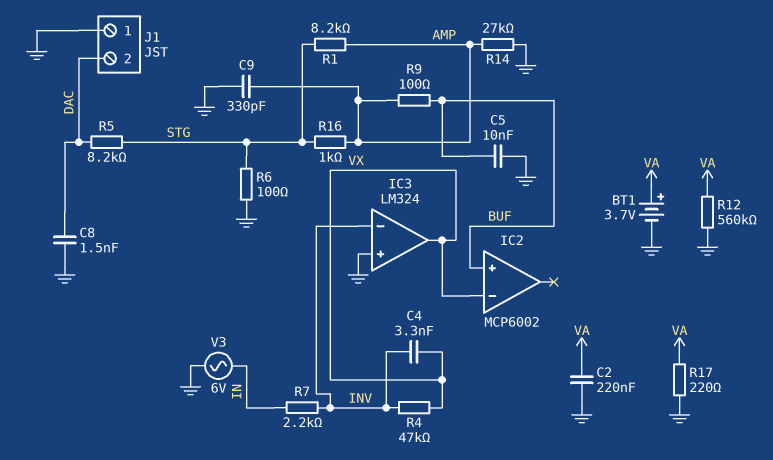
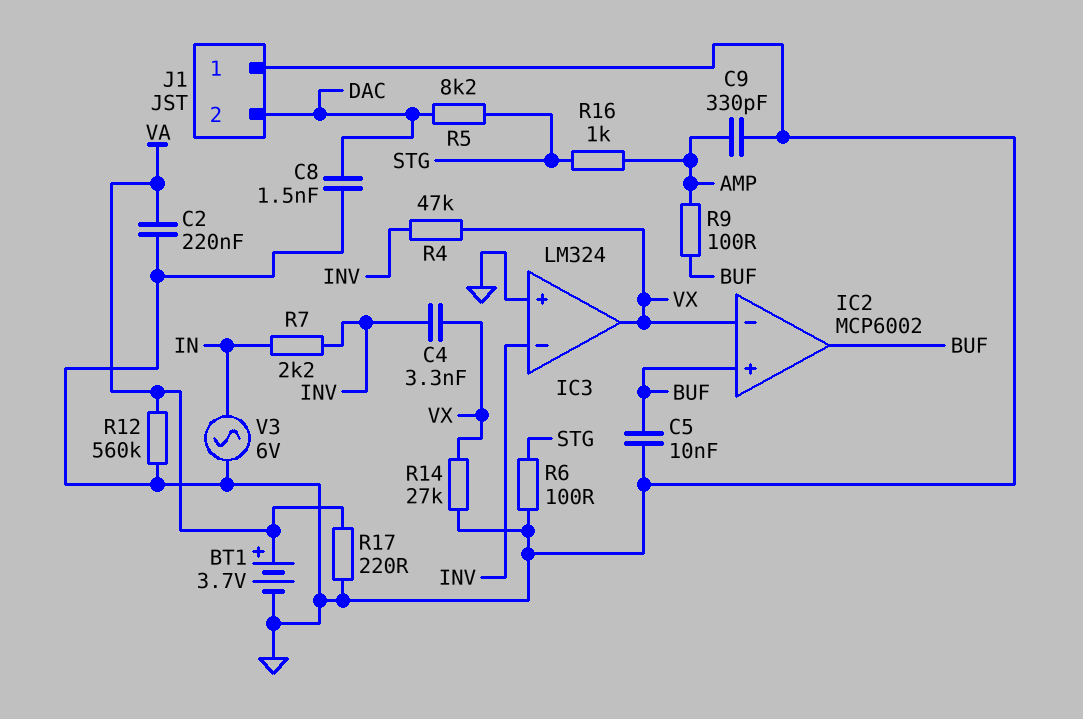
IC2 pin out: none -> BUF
R1: 8.2k (AMP, STG) -> none
R14: 27k (AMP, GND) -> 27k (GND, VX)

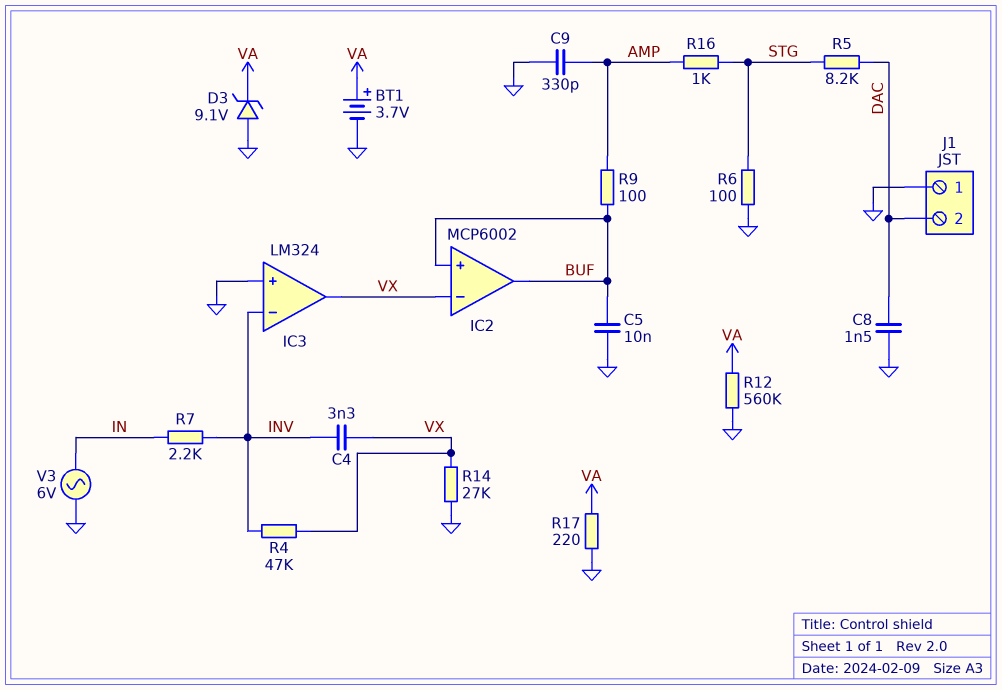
C2: 220nF (GND, VA) -> none
D3: none -> zener 9.1V (A GND, K VA)

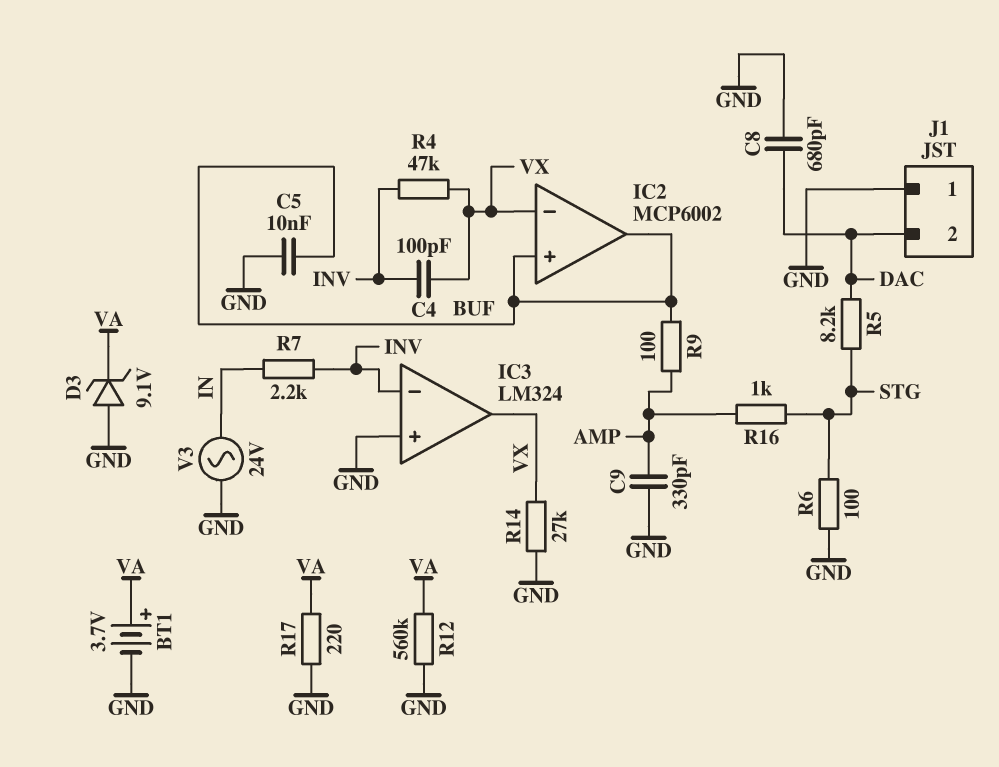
C4: 3.3nF (INV, VX) -> 100pF (INV, VX)
C8: 1.5nF (DAC, GND) -> 680pF (DAC, GND)
V3: AC 6V (GND, IN) -> AC 24V (GND, IN)

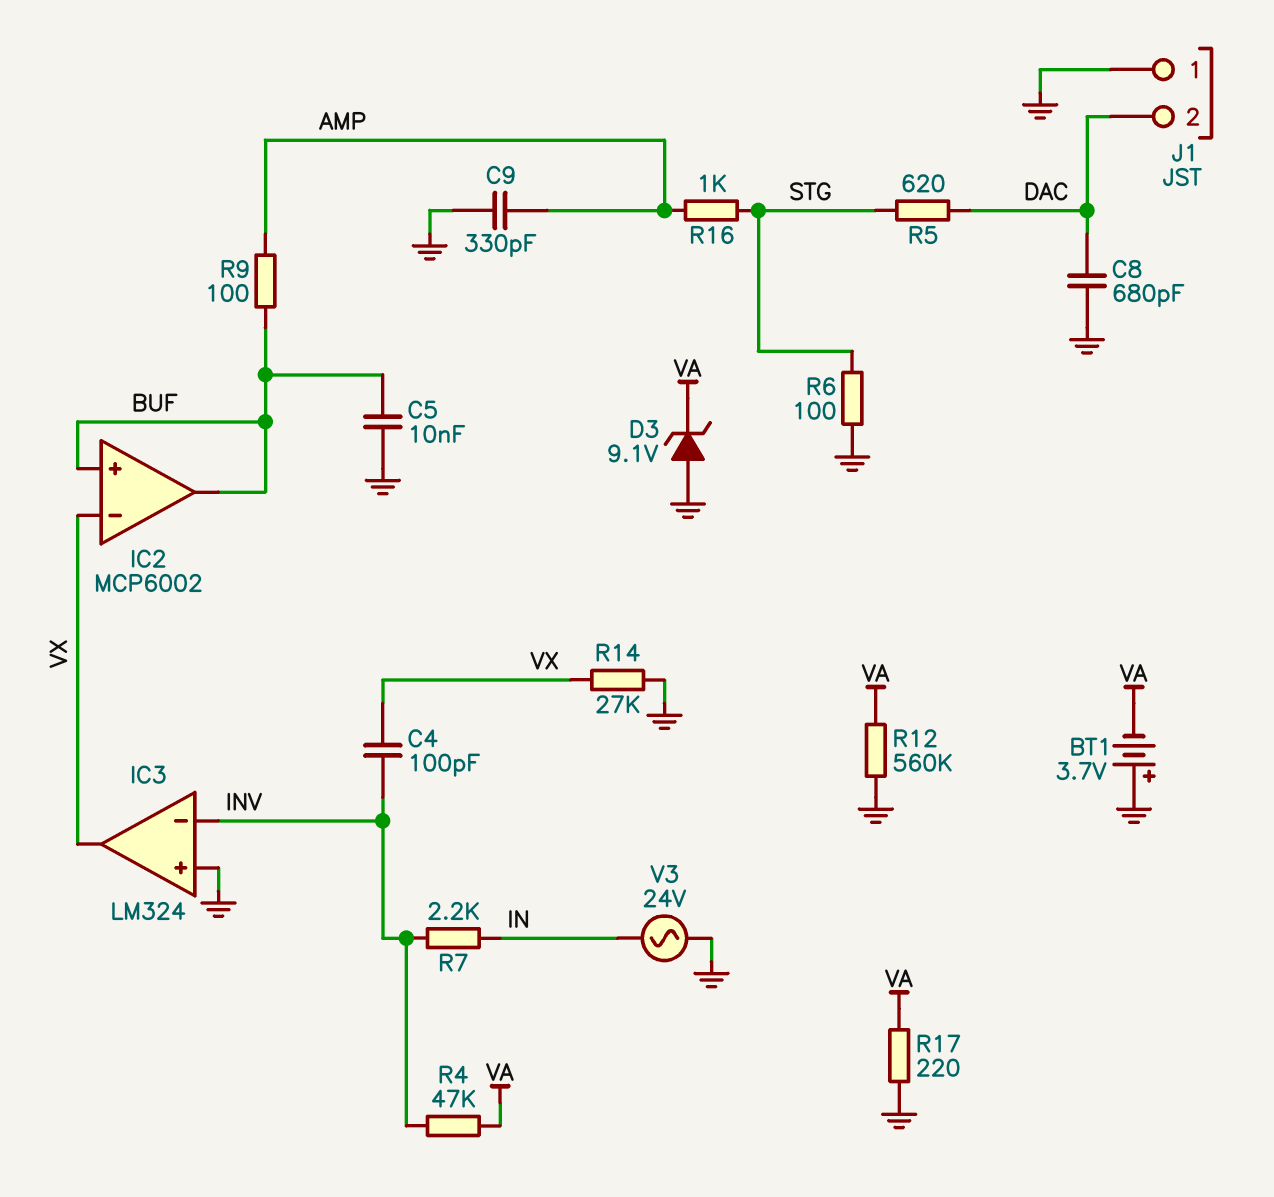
BT1: 3.7V (plus VA, minus GND) -> 3.7V (plus GND, minus VA)
R4: 47k (INV, VX) -> 47k (INV, VA)
R5: 8.2k (DAC, STG) -> 620 (DAC, STG)

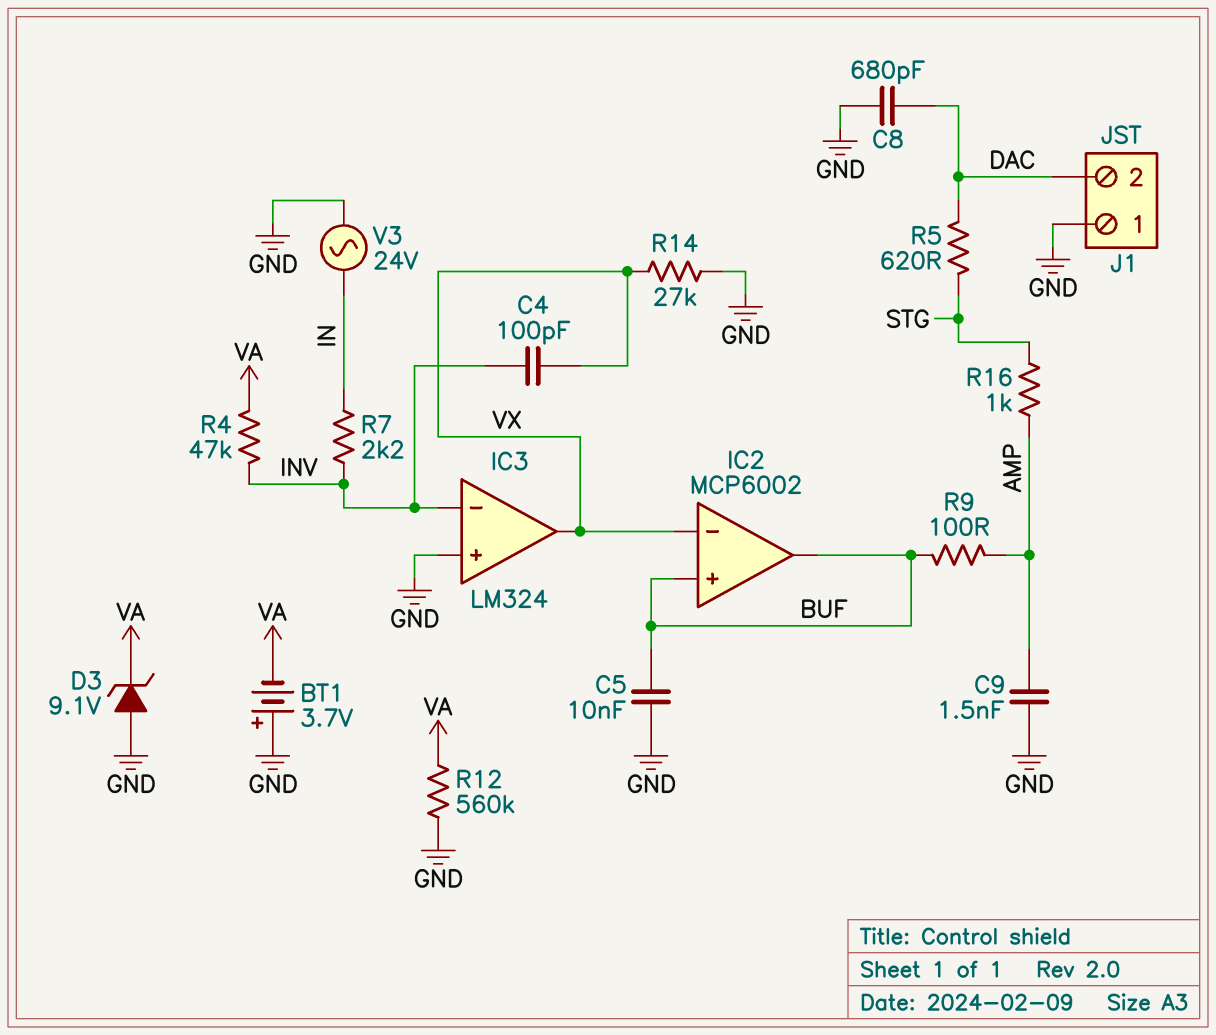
C9: 330pF (AMP, GND) -> 1.5nF (AMP, GND)
R6: 100 (GND, STG) -> none
R17: 220 (GND, VA) -> none

